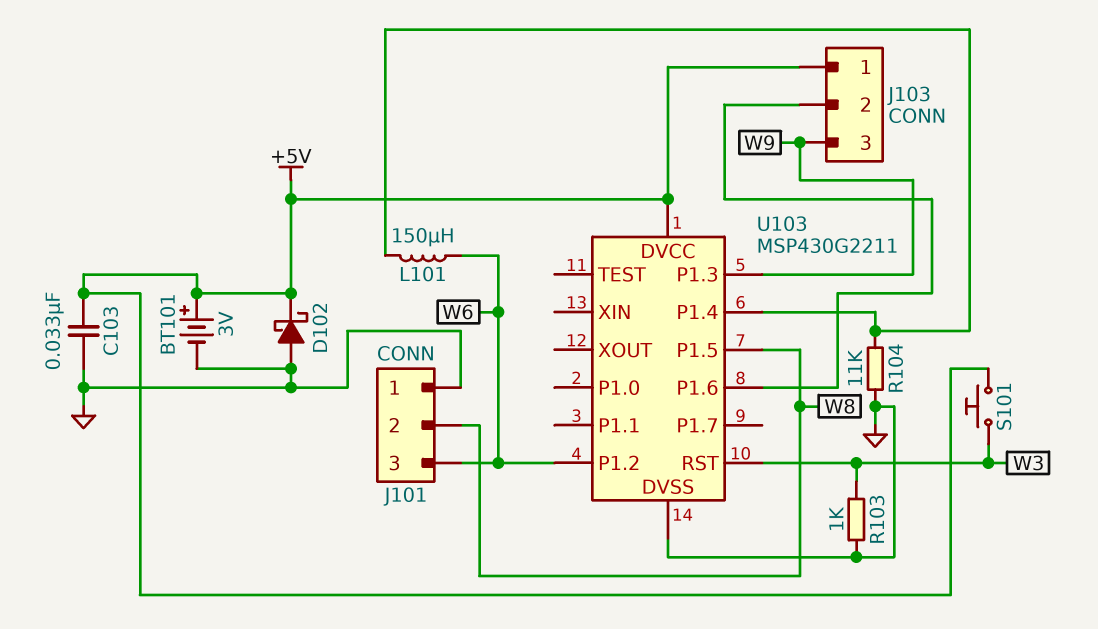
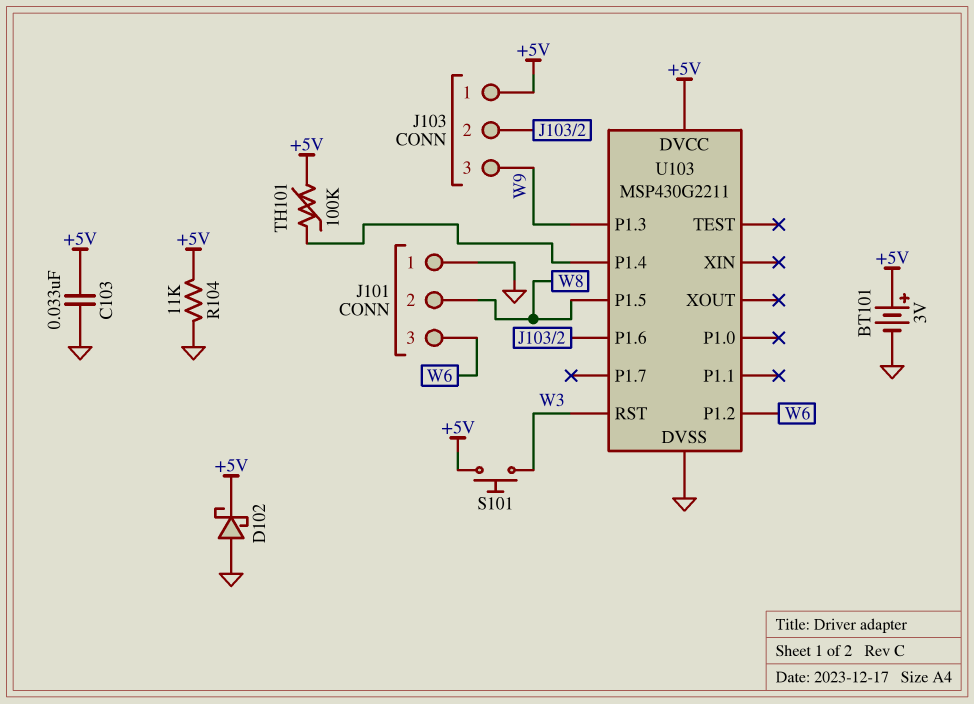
L101: 150uH (U103/P1.4, W6) -> none
R103: 1k (GND, W3) -> none
R104: 11k (GND, U103/P1.4) -> 11k (+5V, GND)
TH101: none -> 100k (+5V, U103/P1.4)

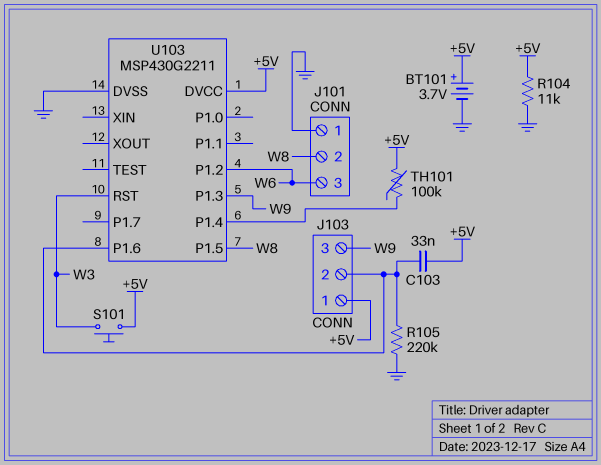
BT101: 3V (plus +5V, minus GND) -> 3.7V (plus +5V, minus GND)
C103: 33nF (+5V, GND) -> 33nF (+5V, J103/2)
D102: schottky (A GND, K +5V) -> none
R105: none -> 220k (GND, J103/2)

